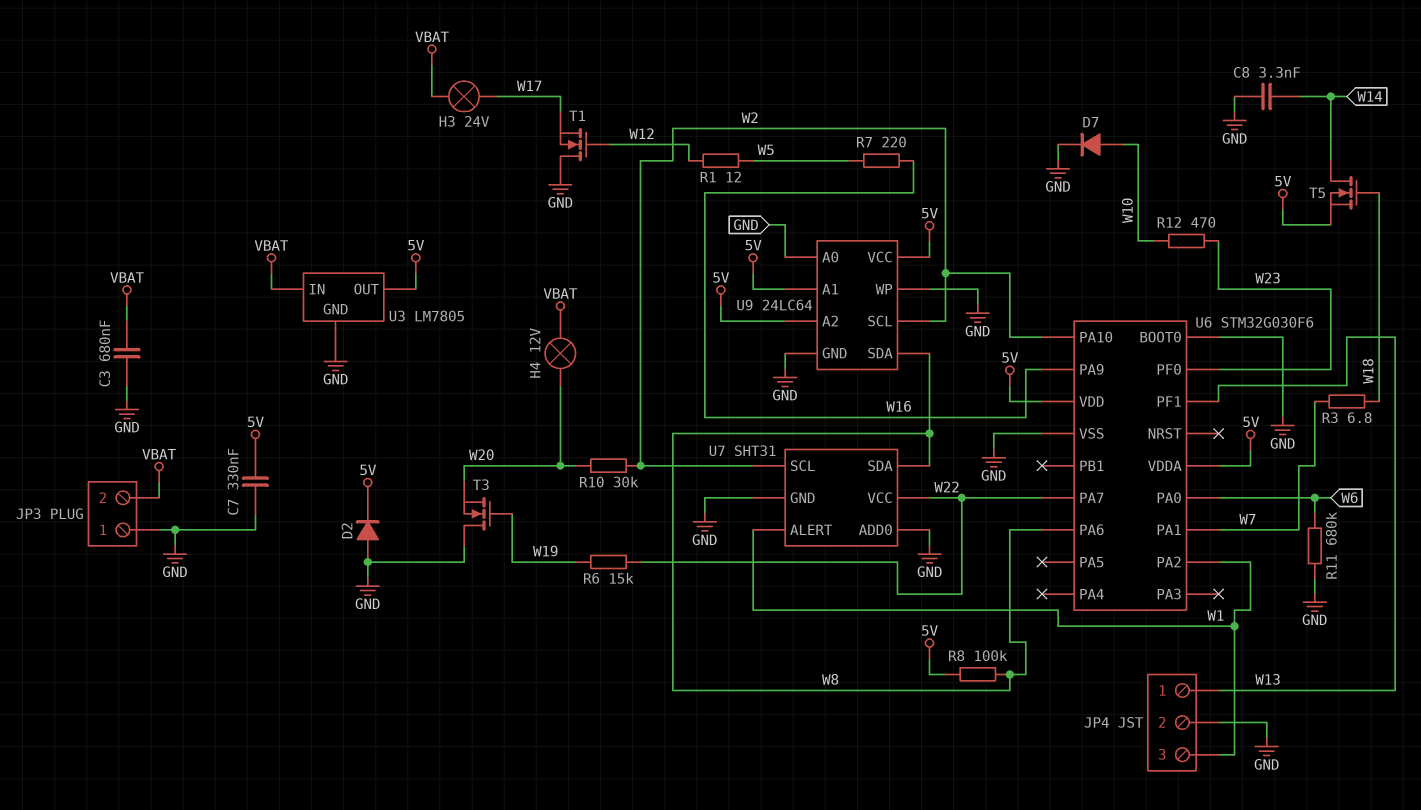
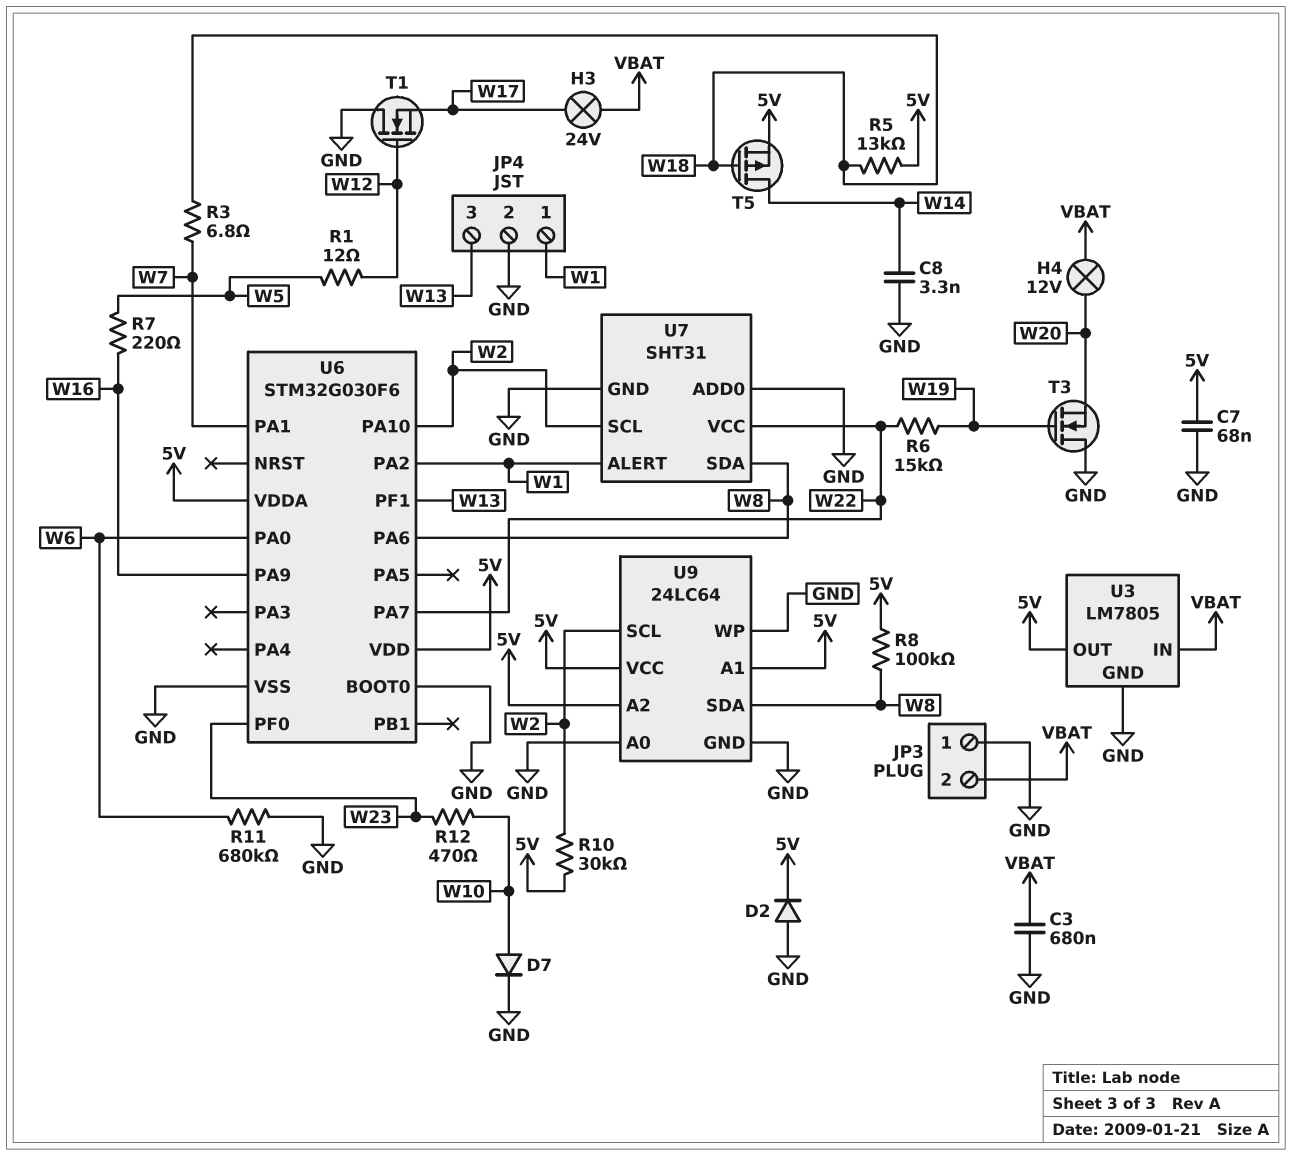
C7: 330nF (5V, GND) -> 68nF (5V, GND)
JP4 pin 1: W13 -> W1
JP4 pin 3: W1 -> W13
R5: none -> 13k (5V, W18)
R10: 30k (W2, W20) -> 30k (5V, W2)
T5: NMOS (G W18, D W14, S 5V) -> PMOS (G W18, D W14, S 5V)

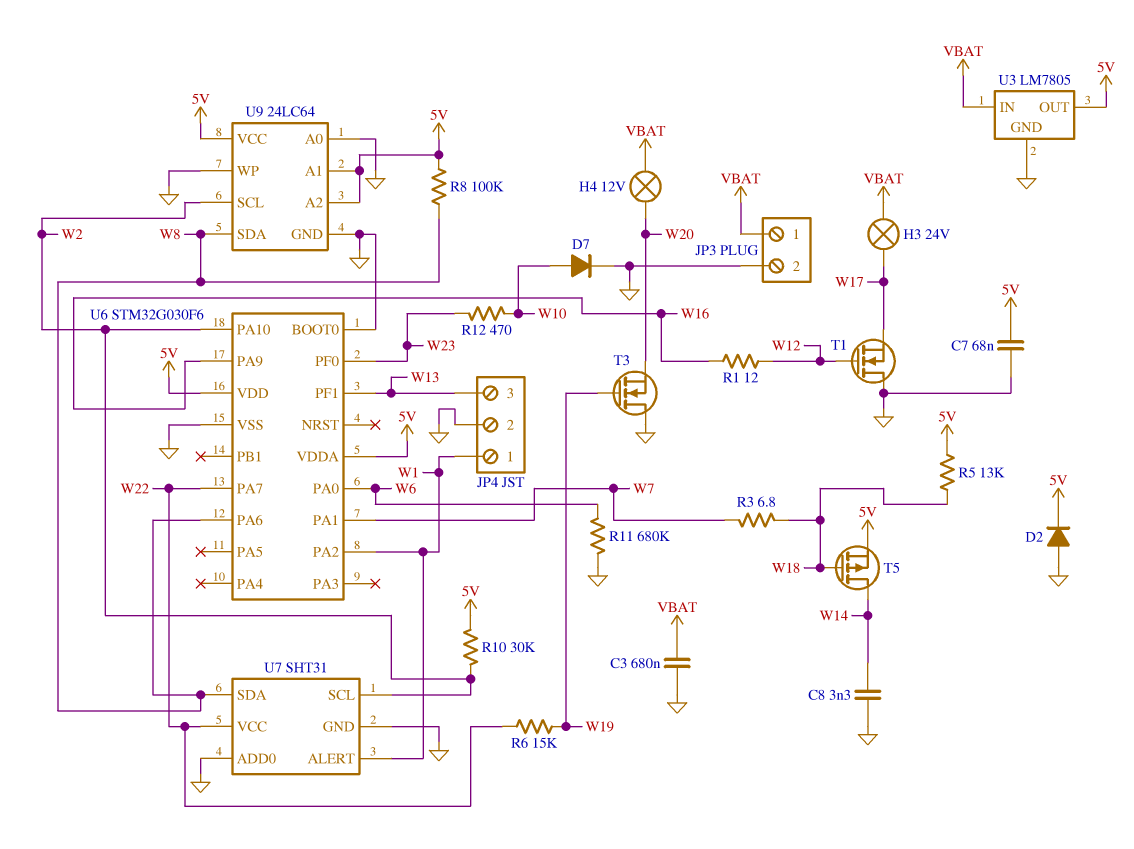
JP3 pin 1: GND -> VBAT
JP3 pin 2: VBAT -> GND
R1: 12 (W5, W12) -> 12 (W12, W16)
R7: 220 (W5, W16) -> none

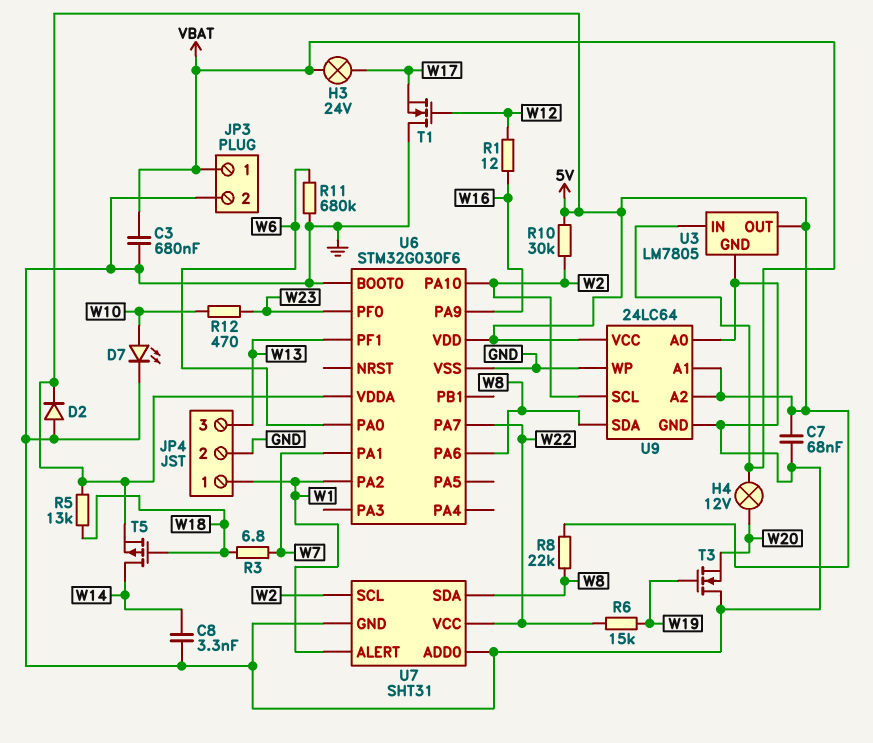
D7: diode (A W10, K GND) -> LED (A W10, K GND)
R8: 100k (5V, W8) -> 22k (5V, W8)

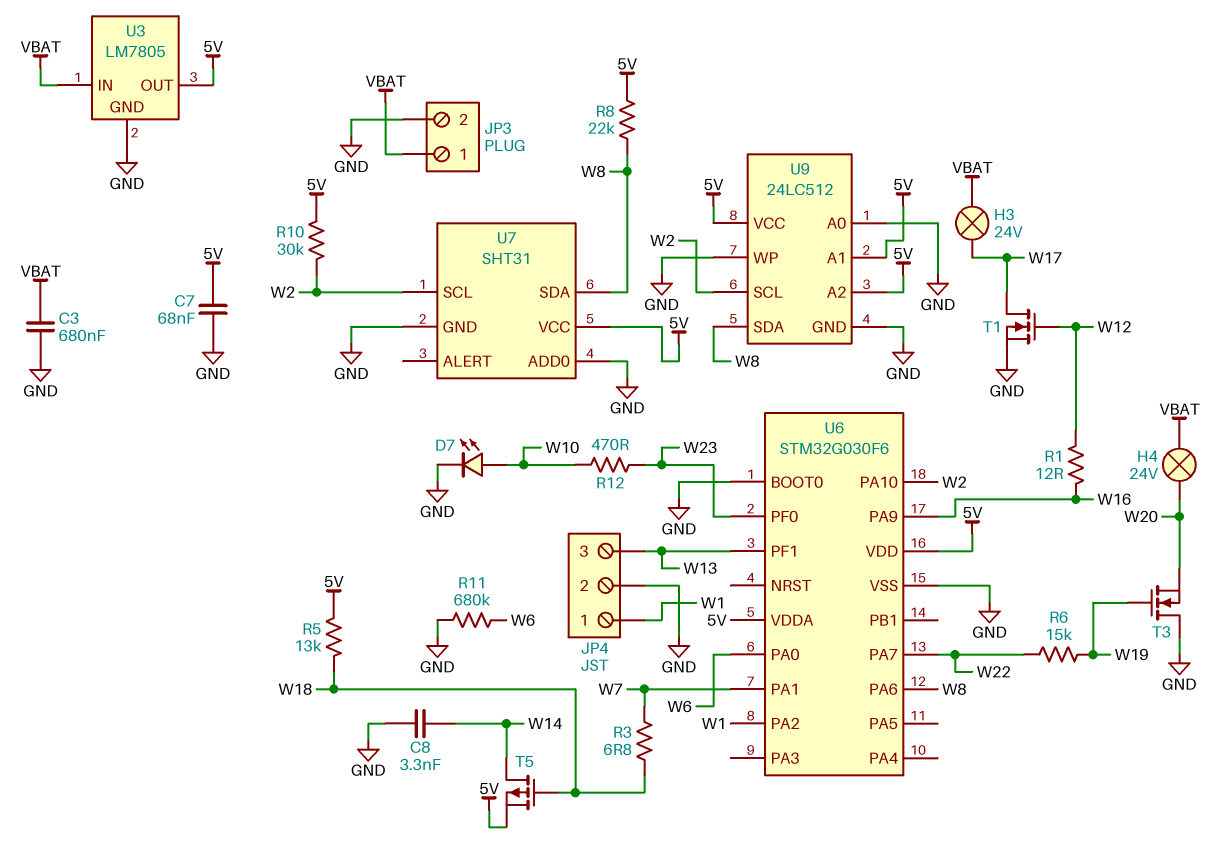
D2: diode (A GND, K 5V) -> none
H4: lamp 12V (VBAT, W20) -> lamp 24V (VBAT, W20)
T1: NMOS (G W12, D GND, S W17) -> NMOS (G W12, D W17, S GND)
U7 pin ALERT: W1 -> none
U7 pin VCC: W22 -> 5V
U9: 24LC64 -> 24LC512

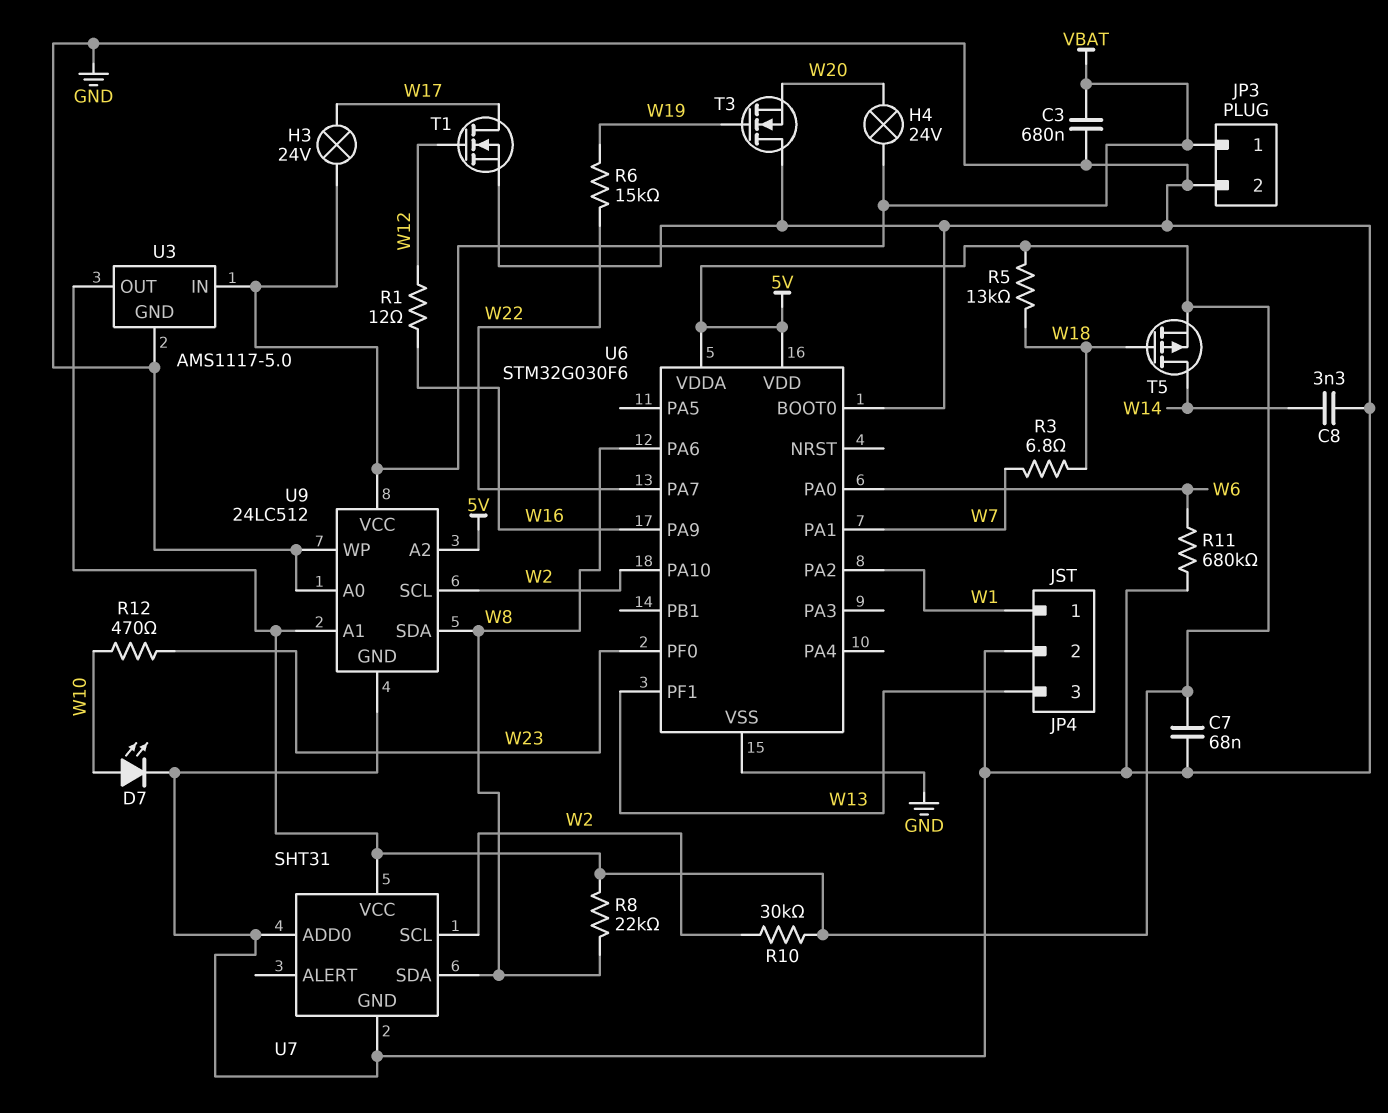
U3: LM7805 -> AMS1117-5.0
U9 pin VCC: 5V -> VBAT

